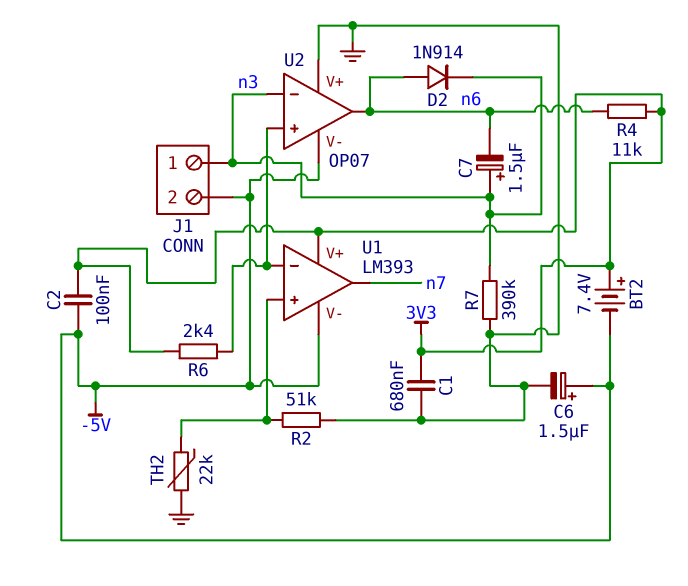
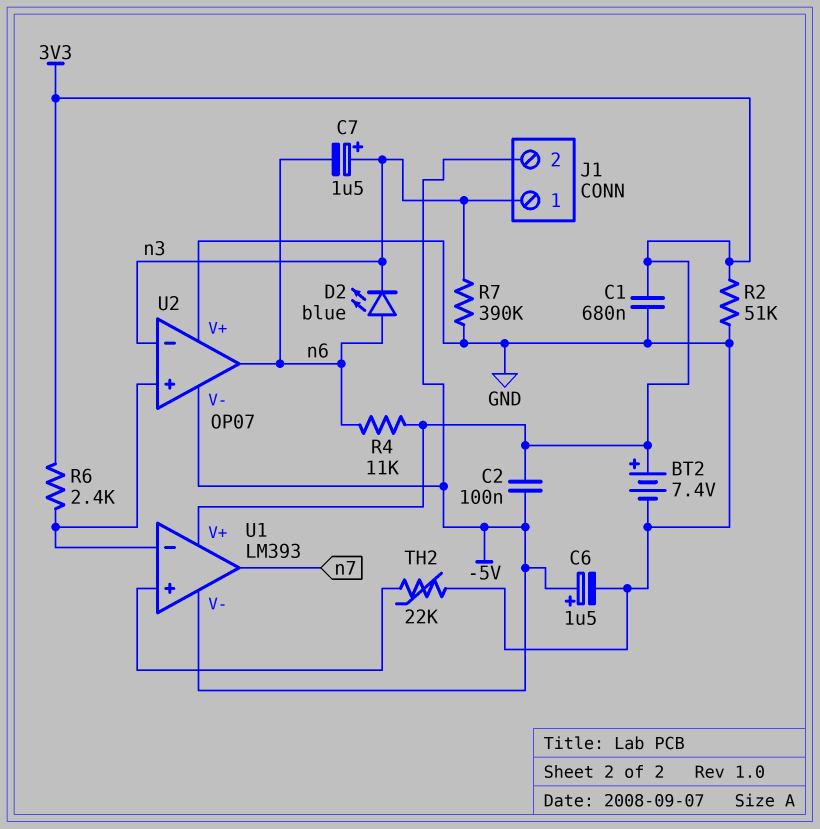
BT2: 7.4V (plus 3V3, minus -5V) -> 7.4V (plus 3V3, minus GND)
D2: diode 1N914 (A n6, K n3) -> LED blue (A n6, K n3)
R2: 51k (GND, U1/in+) -> 51k (3V3, GND)

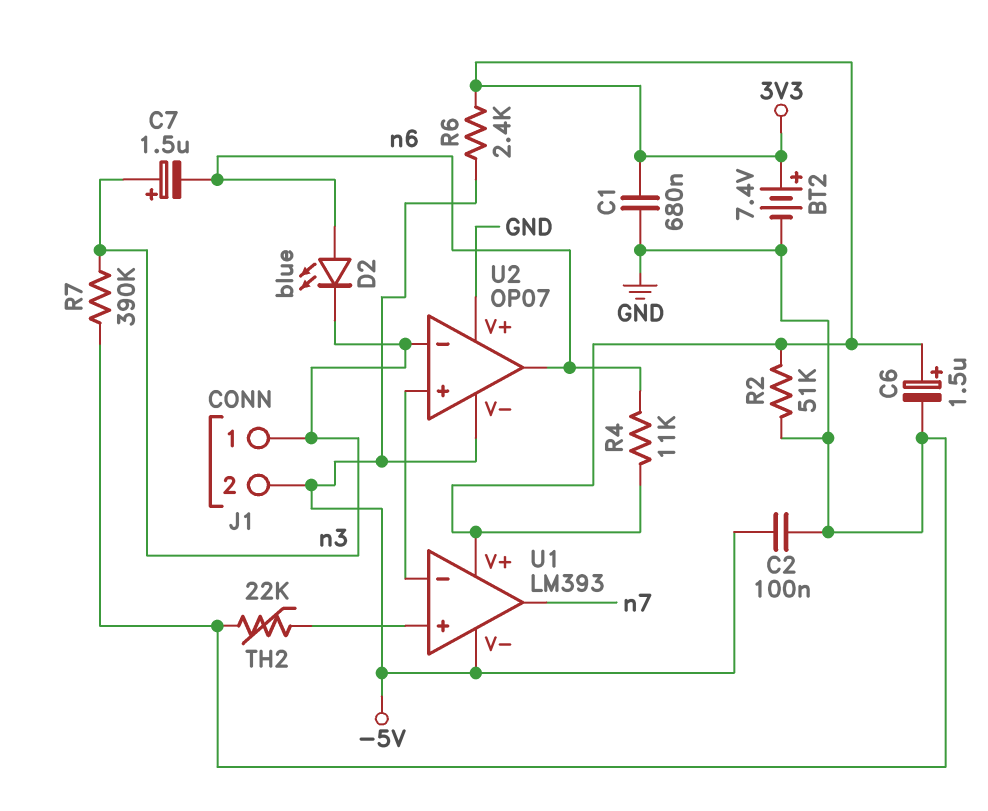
C2: 100nF (-5V, 3V3) -> 100nF (-5V, GND)
C6: 1.5uF (plus -5V, minus GND) -> 1.5uF (plus 3V3, minus GND)
R6: 2.4k (3V3, U1/in-) -> 2.4k (-5V, 3V3)

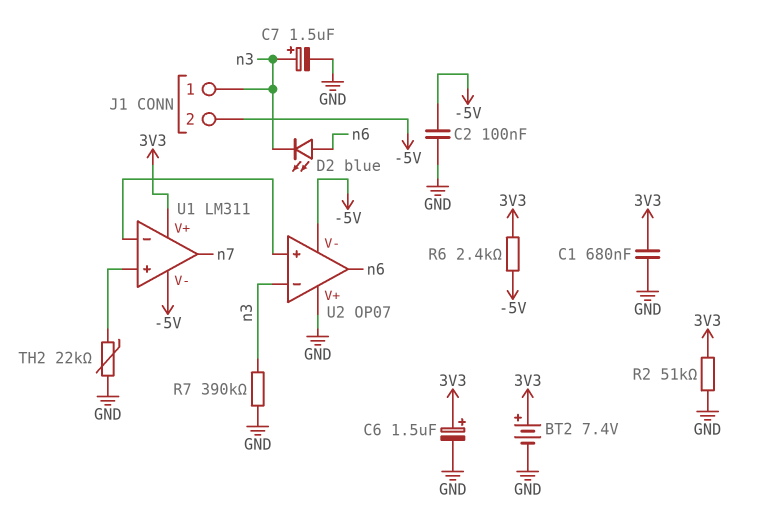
C7: 1.5uF (plus n3, minus n6) -> 1.5uF (plus n3, minus GND)
R4: 11k (3V3, n6) -> none
U1: LM393 -> LM311

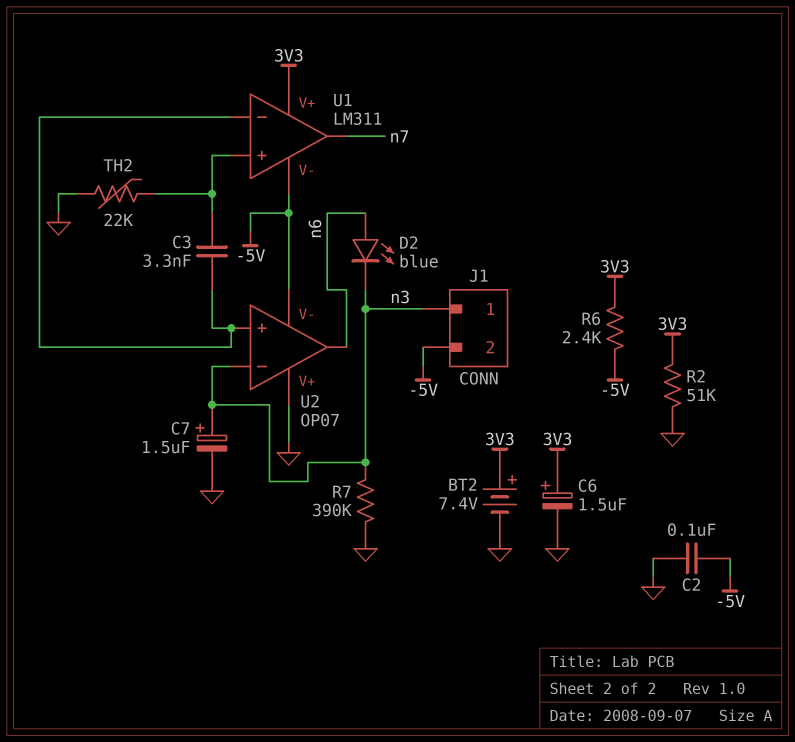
C1: 680nF (3V3, GND) -> none
C3: none -> 3.3nF (U1/in+, U1/in-)

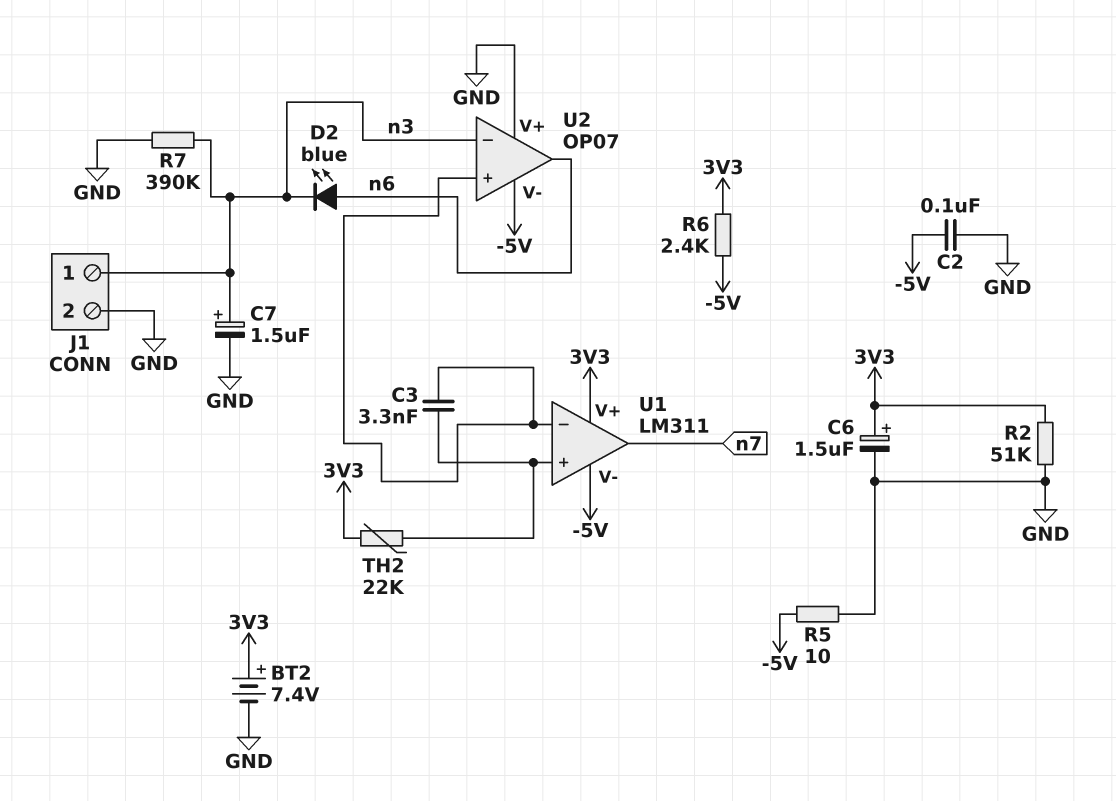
J1 pin 2: -5V -> GND
R5: none -> 10 (-5V, GND)
TH2: 22k (GND, U1/in+) -> 22k (3V3, U1/in+)

